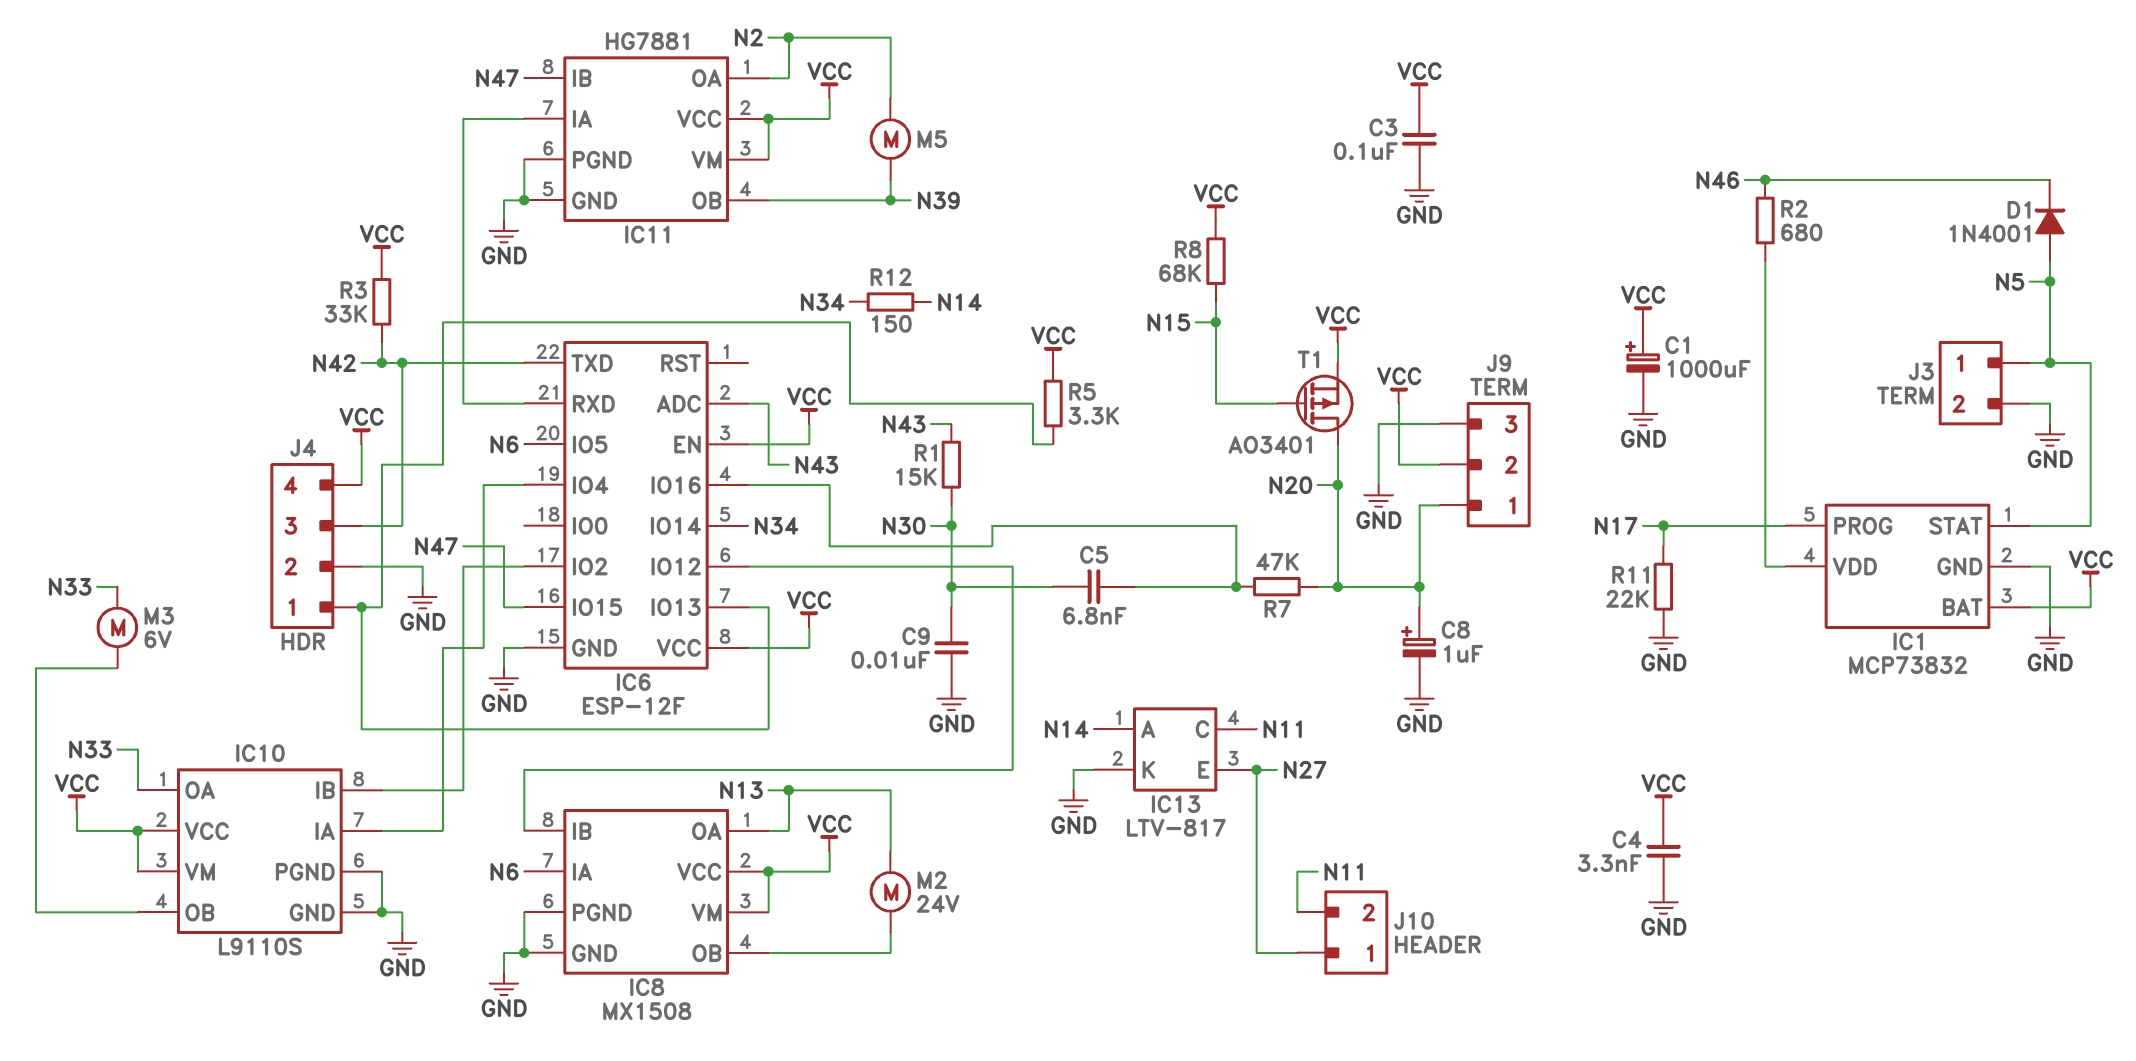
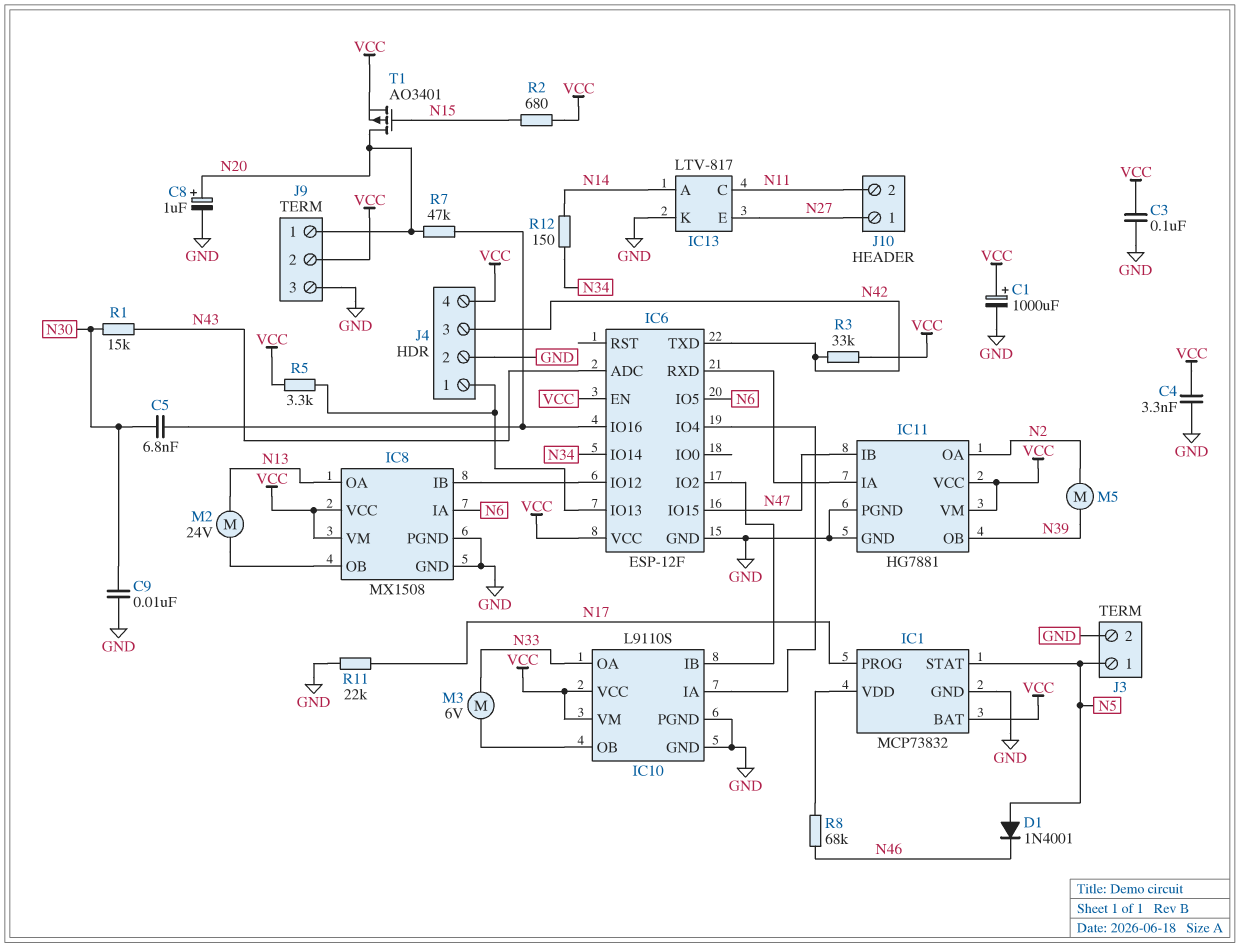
R2: 680 (IC1/VDD, N46) -> 680 (N15, VCC)
R8: 68k (N15, VCC) -> 68k (IC1/VDD, N46)

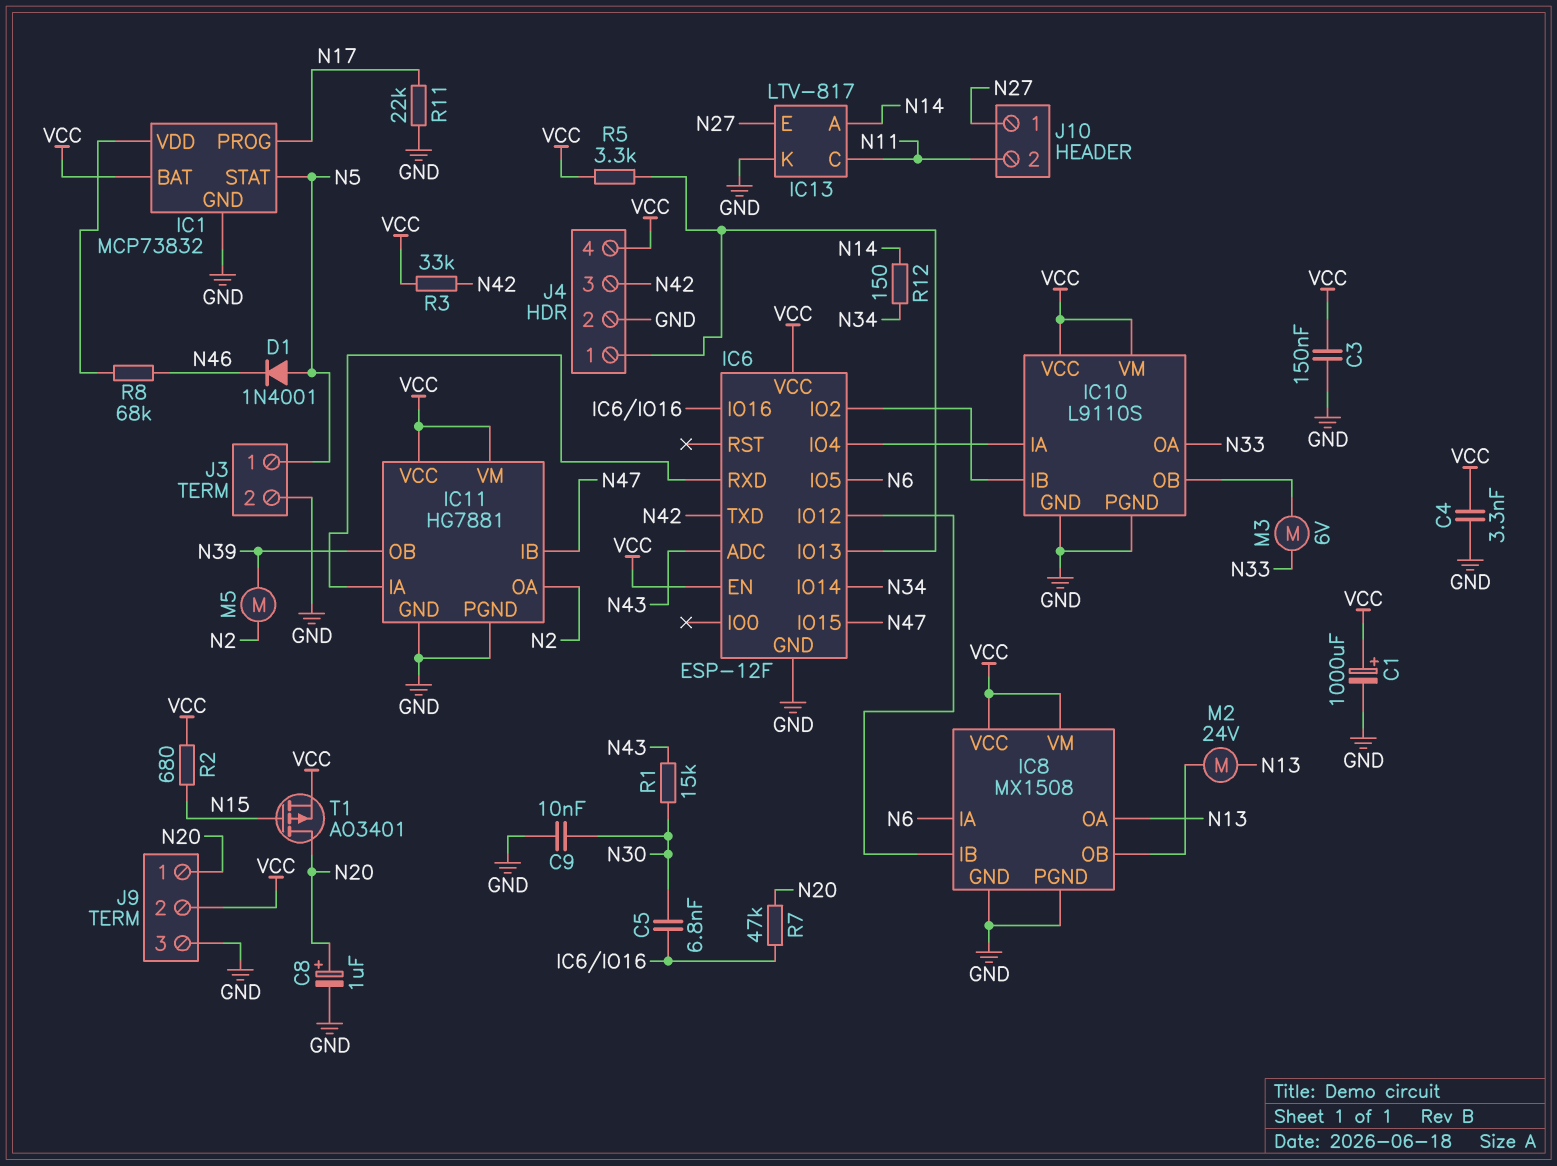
C3: 100nF (GND, VCC) -> 150nF (GND, VCC)

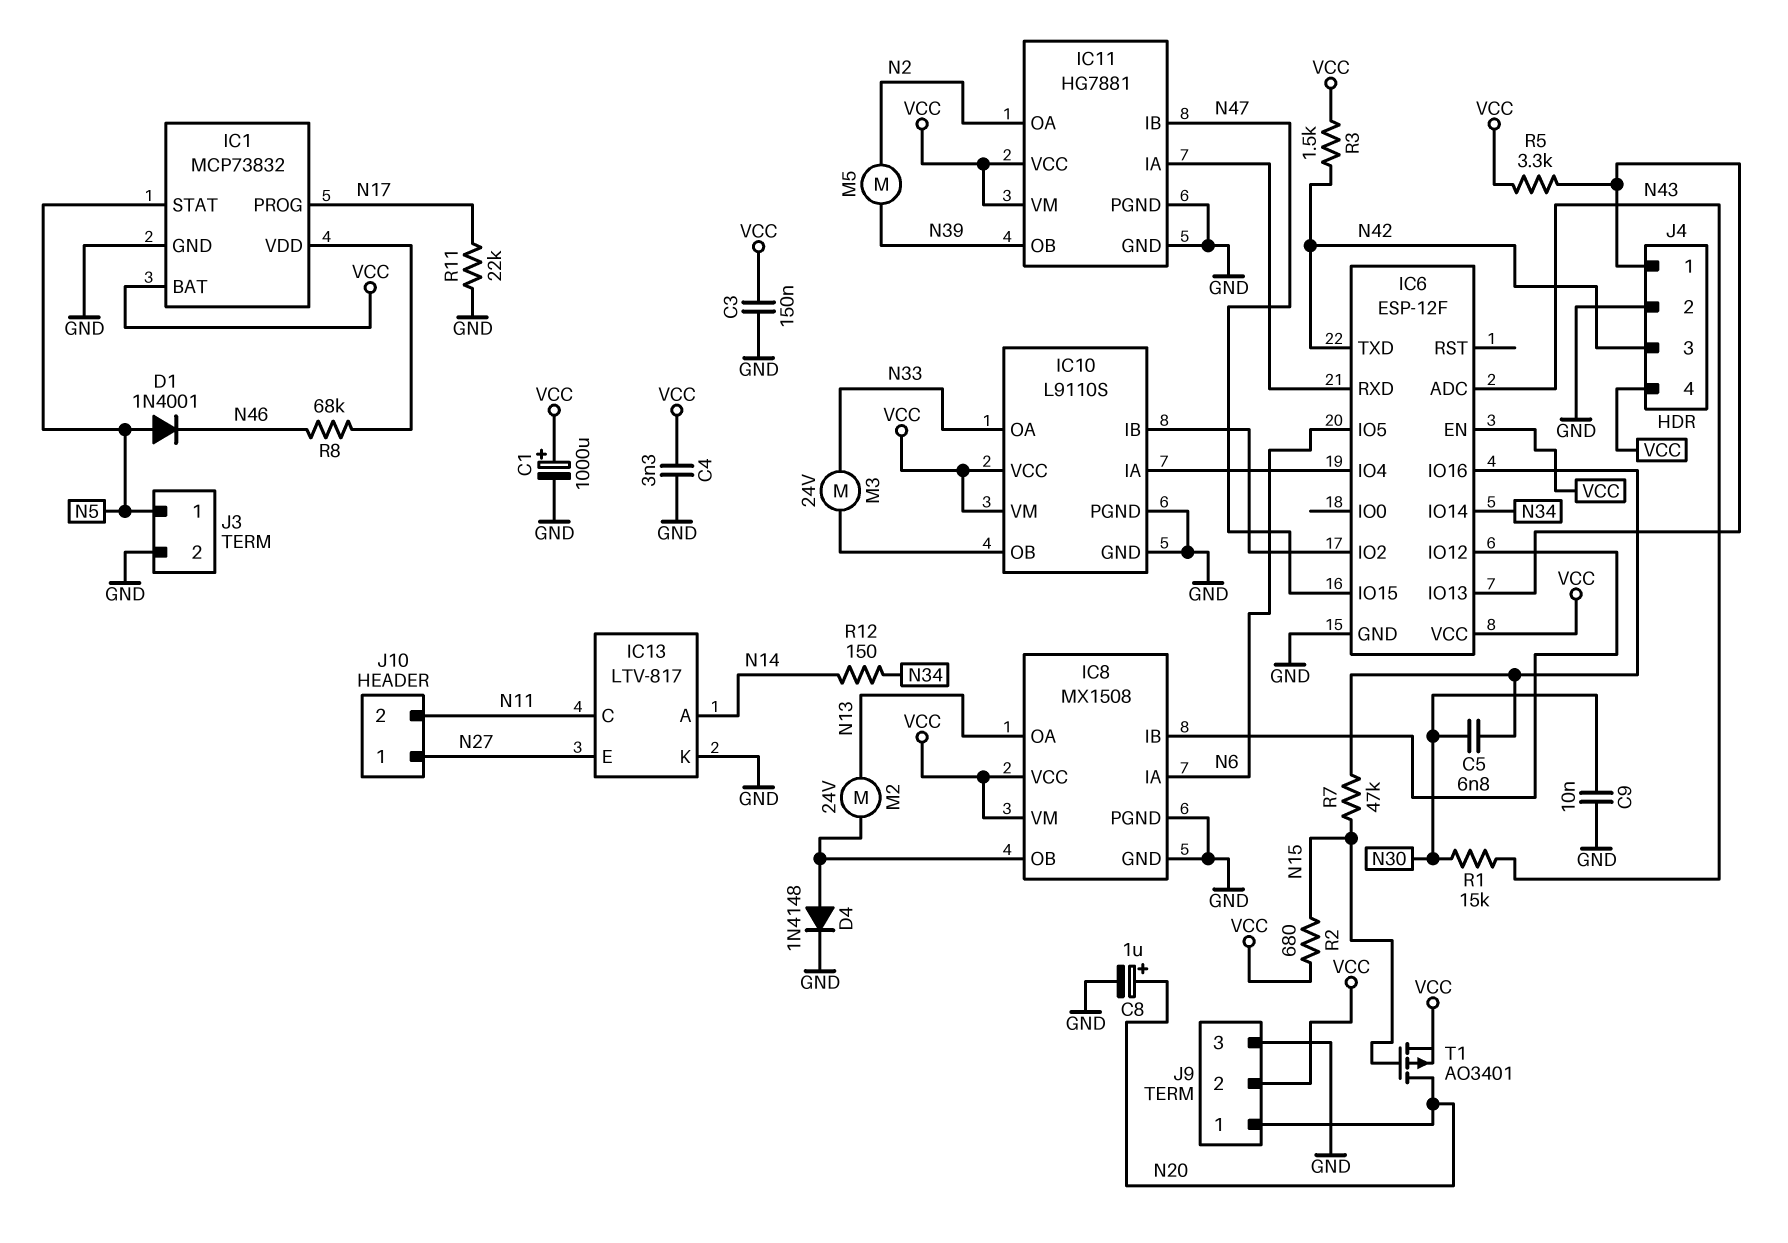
D4: none -> diode 1N4148 (A IC8/OB, K GND)
M3: motor 6V (IC10/OB, N33) -> motor 24V (IC10/OB, N33)
R3: 33k (N42, VCC) -> 1.5k (N42, VCC)
R7: 47k (IC6/IO16, N20) -> 47k (IC6/IO16, N15)

